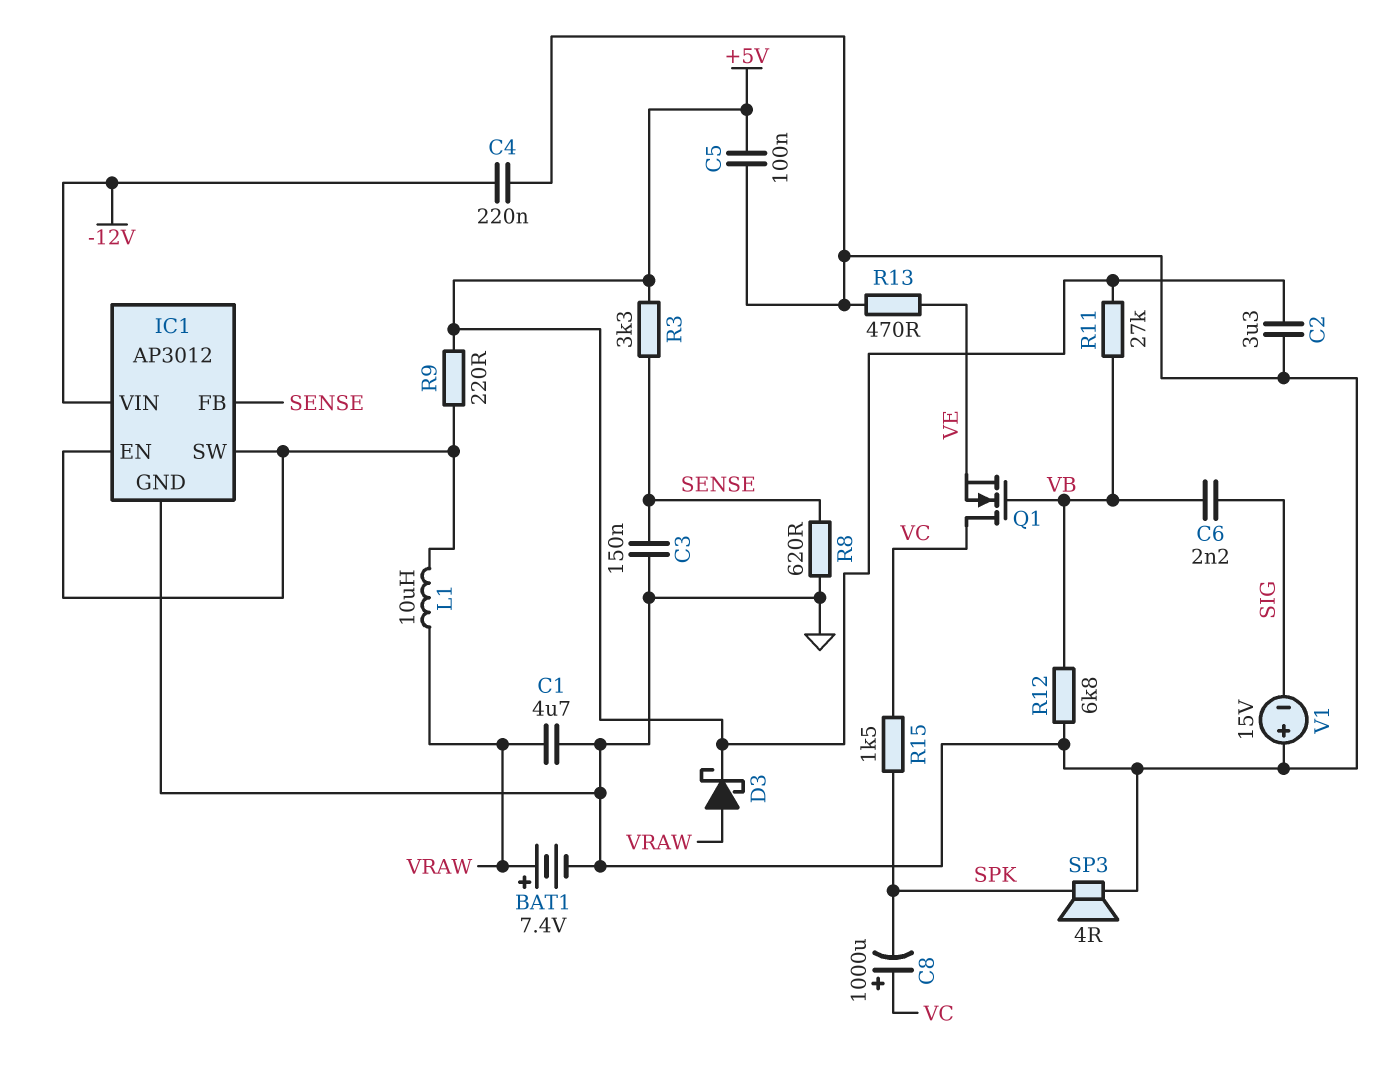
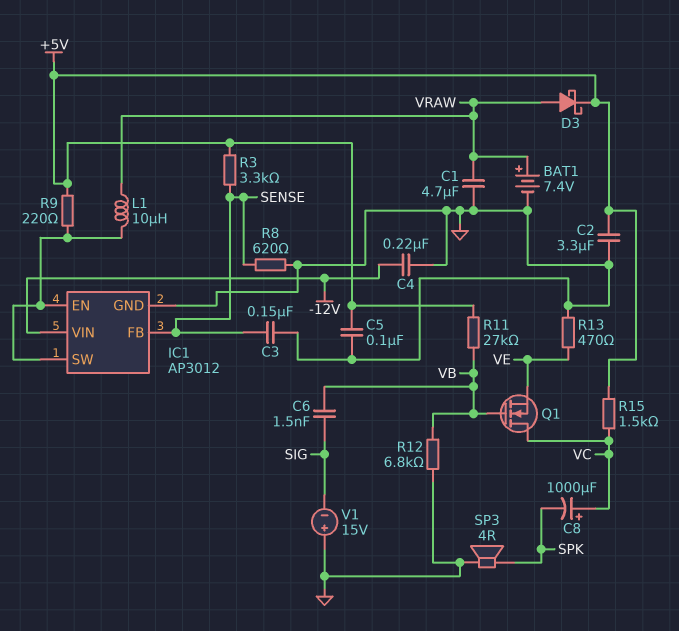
C6: 2.2nF (SIG, VB) -> 1.5nF (SIG, VB)
R15: 1.5k (SPK, VC) -> 1.5k (+5V, VC)

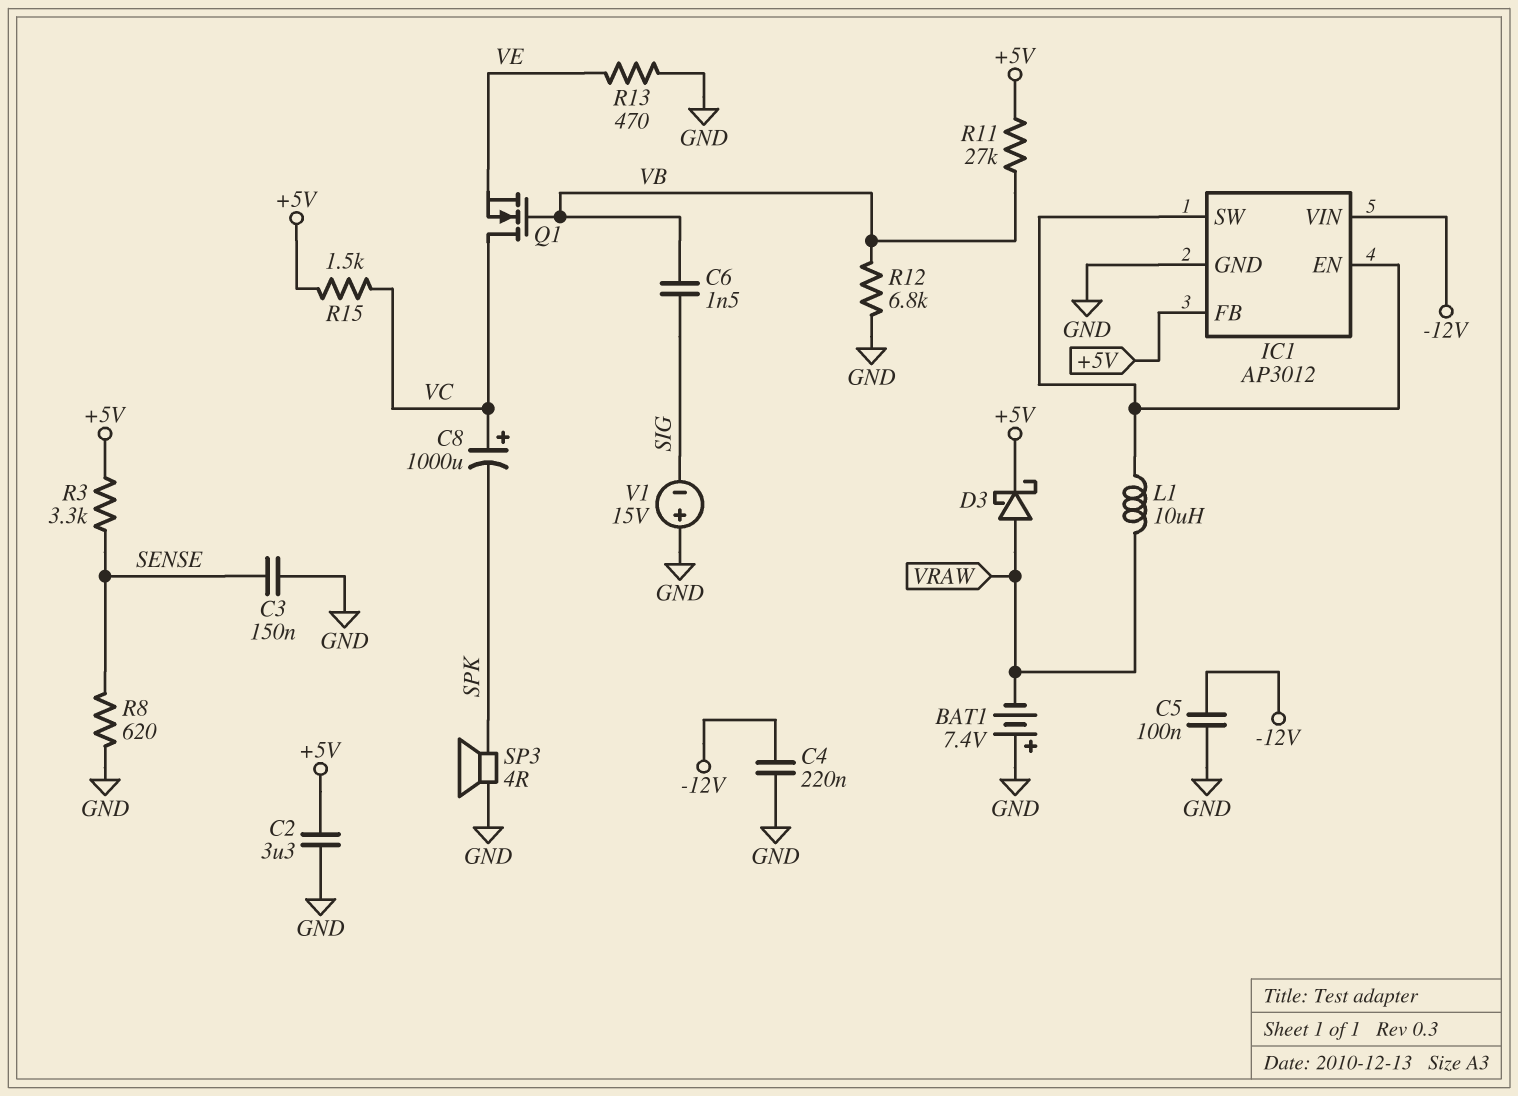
BAT1: 7.4V (plus VRAW, minus GND) -> 7.4V (plus GND, minus VRAW)
C1: 4.7uF (GND, VRAW) -> none
C5: 100nF (+5V, GND) -> 100nF (-12V, GND)
IC1 pin FB: SENSE -> +5V
R9: 220 (+5V, IC1/EN) -> none

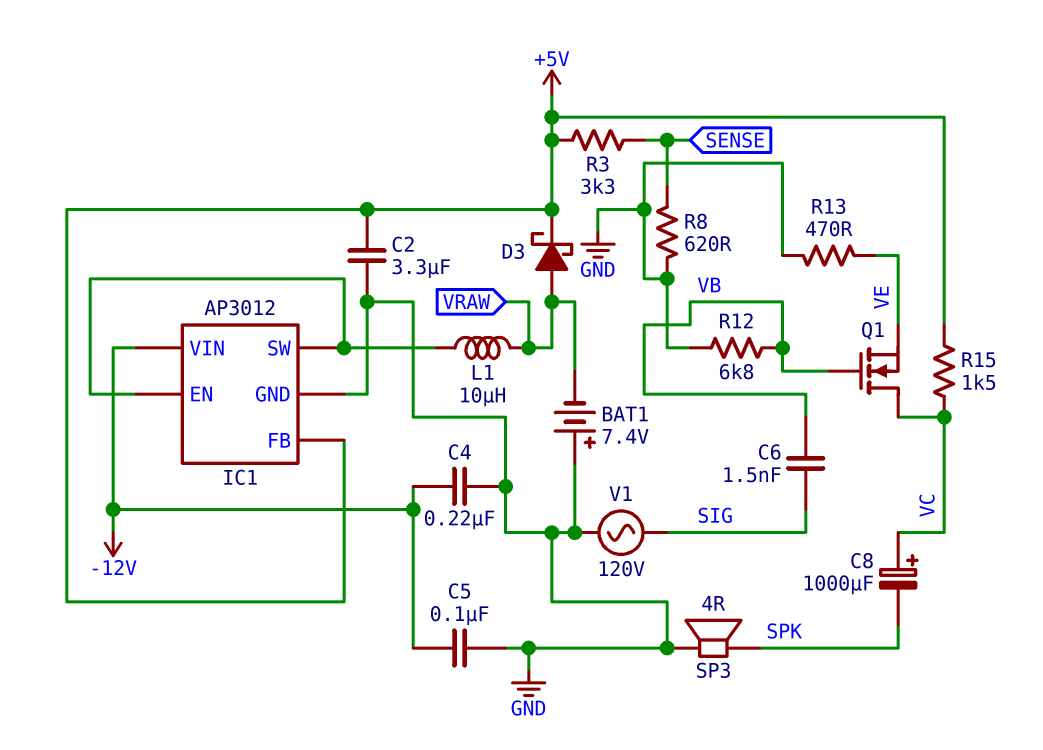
C3: 150nF (GND, SENSE) -> none
R11: 27k (+5V, VB) -> none
V1: 15V (plus GND, minus SIG) -> AC 120V (GND, SIG)

